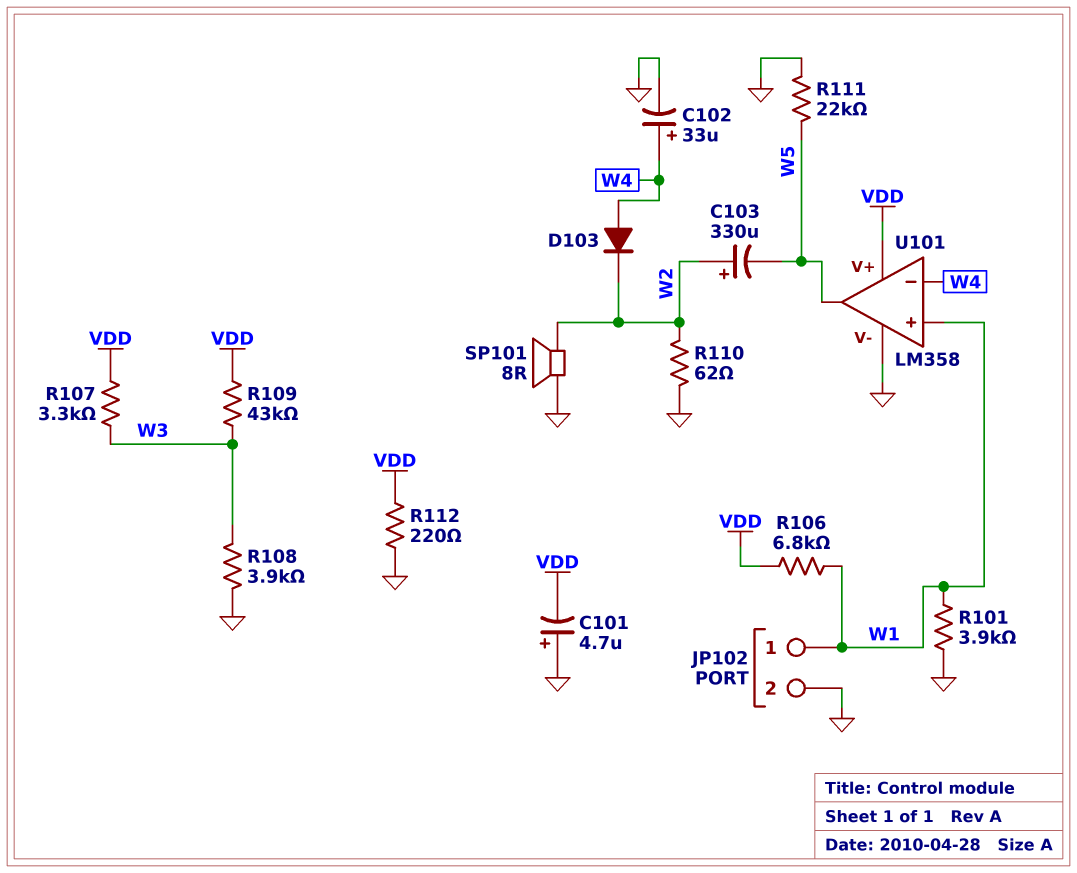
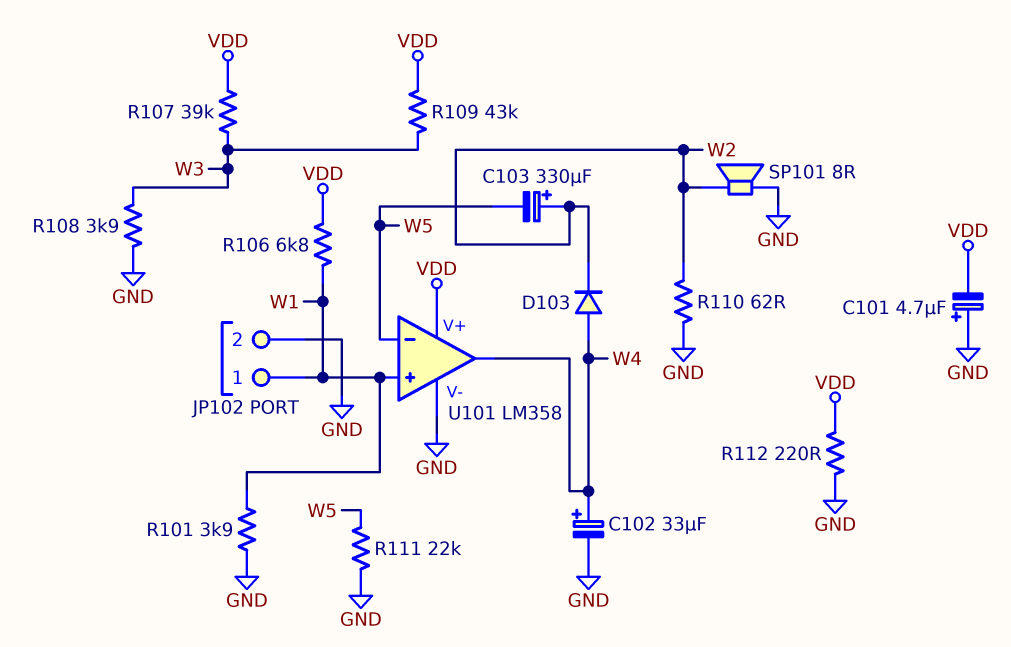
R107: 3.3k (VDD, W3) -> 39k (VDD, W3)
U101 pin in-: W4 -> W5
U101 pin out: W5 -> W4

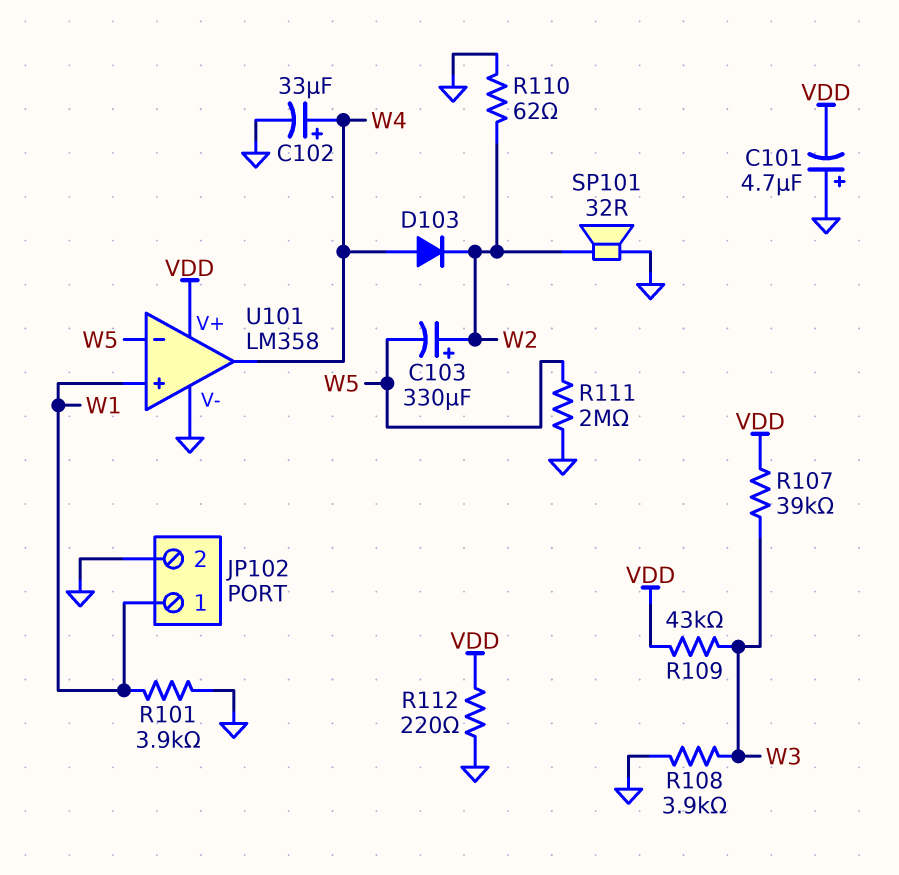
R106: 6.8k (VDD, W1) -> none
R111: 22k (GND, W5) -> 2M (GND, W5)
SP101: speaker 8R (GND, W2) -> speaker 32R (GND, W2)

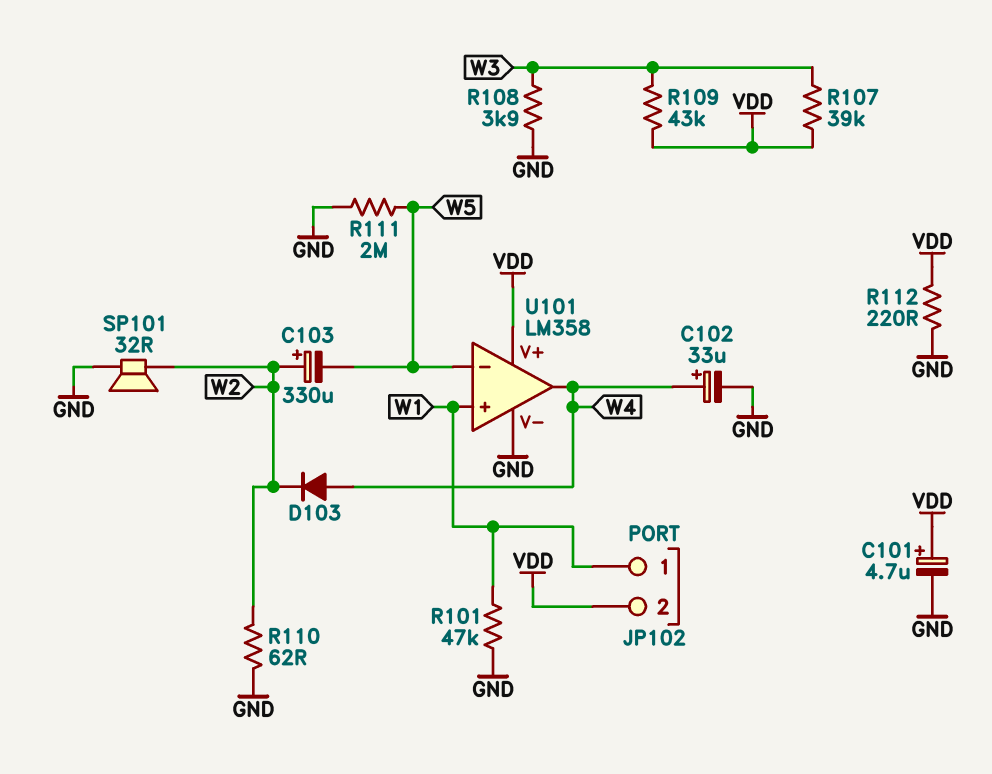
C101: 4.7uF (plus GND, minus VDD) -> 4.7uF (plus VDD, minus GND)
JP102 pin 2: GND -> VDD
R101: 3.9k (GND, W1) -> 47k (GND, W1)

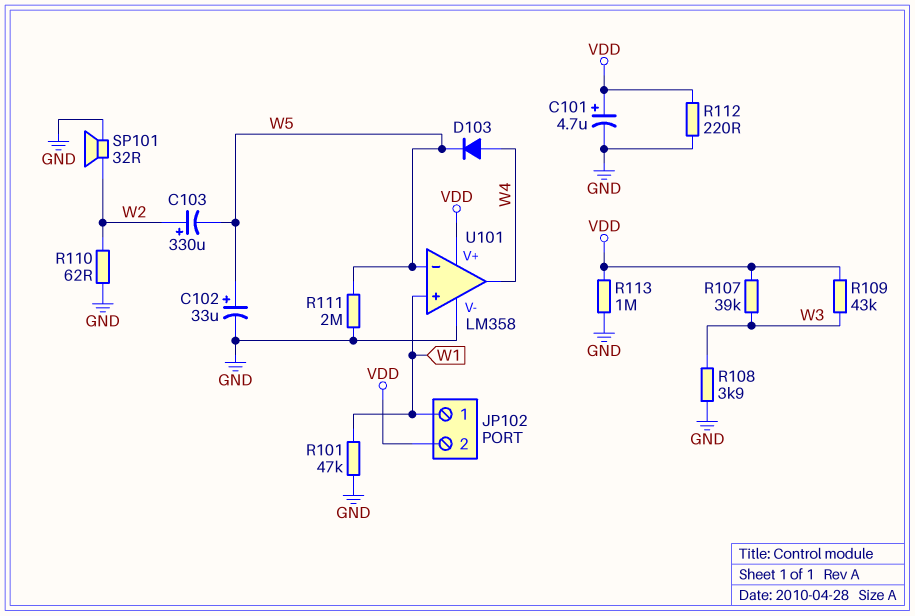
C102: 33uF (plus W4, minus GND) -> 33uF (plus W5, minus GND)
D103: diode (A W4, K W2) -> diode (A W4, K W5)
R113: none -> 1M (GND, VDD)

